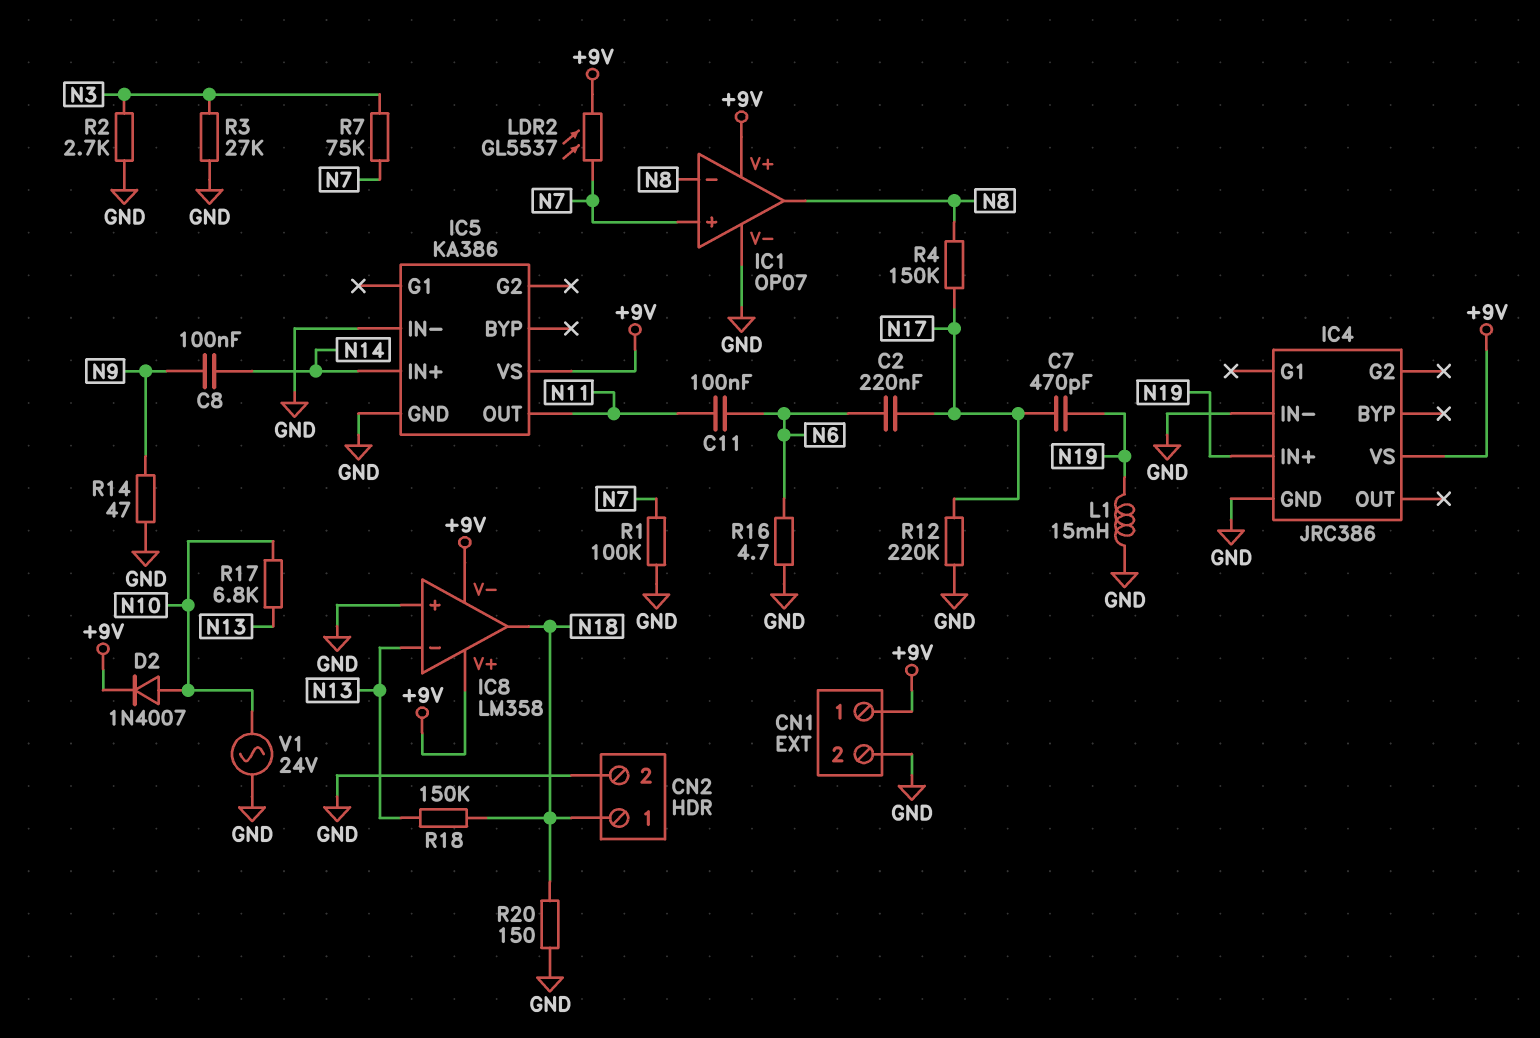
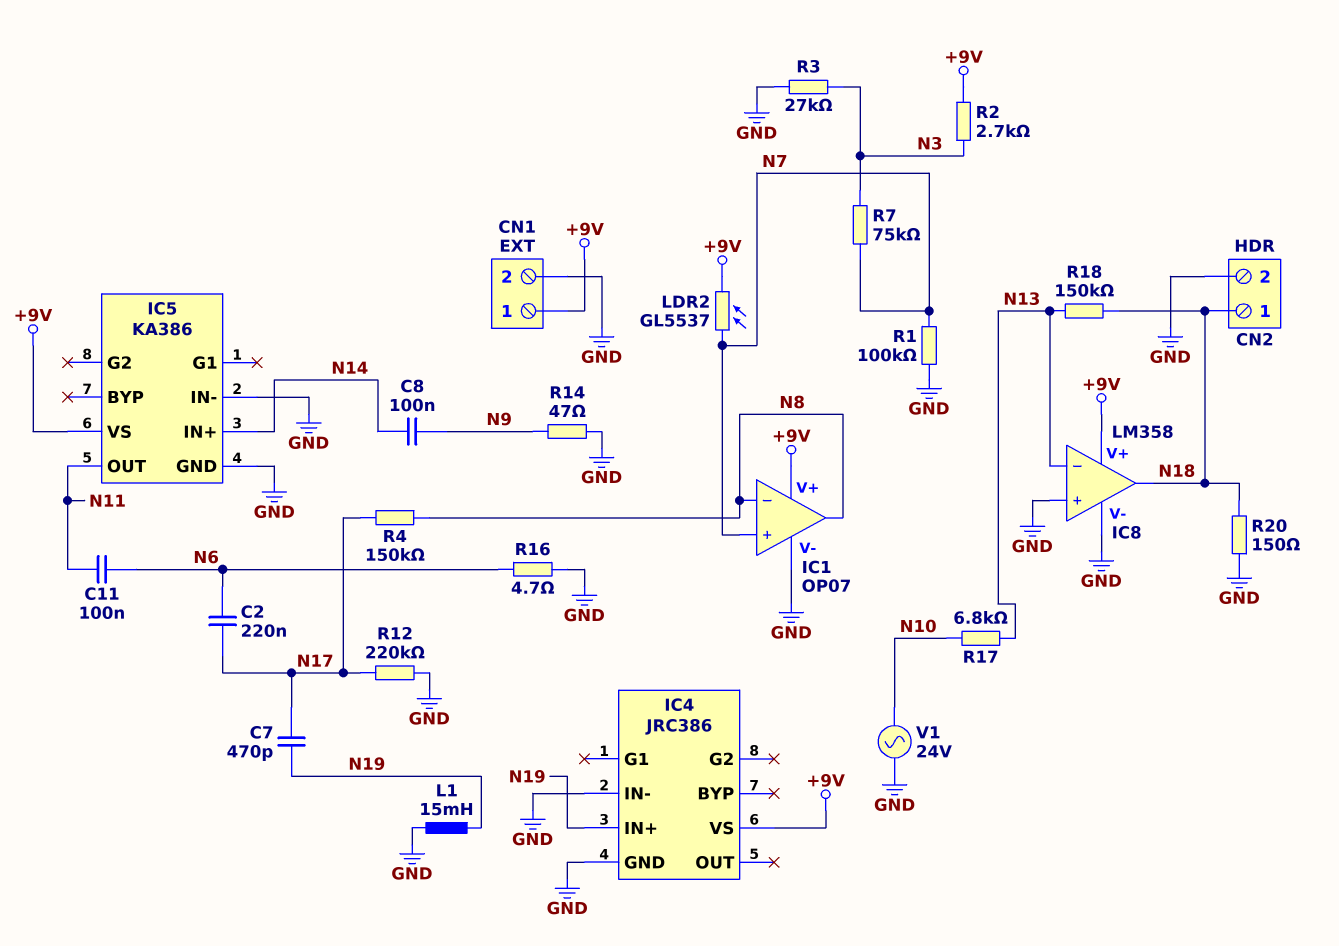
D2: diode 1N4007 (A N10, K +9V) -> none
IC8 pin V-: +9V -> GND
R2: 2.7k (GND, N3) -> 2.7k (+9V, N3)

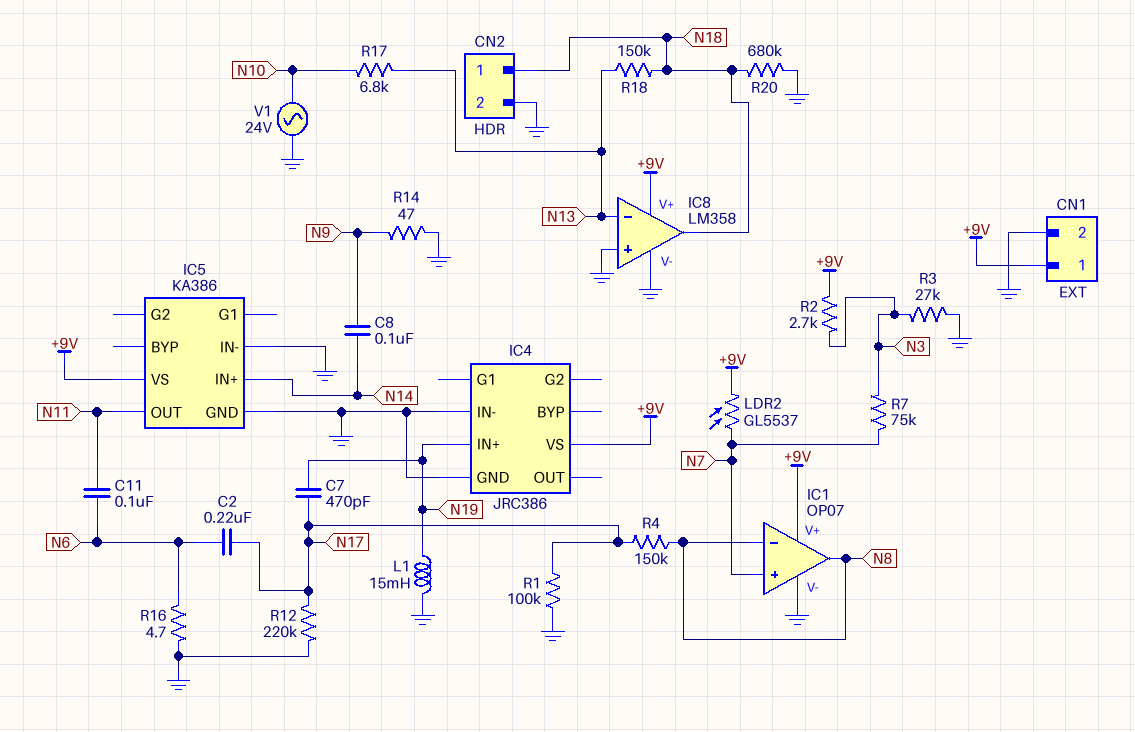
R1: 100k (GND, N7) -> 100k (GND, N17)
R20: 150 (GND, N18) -> 680k (GND, N18)

